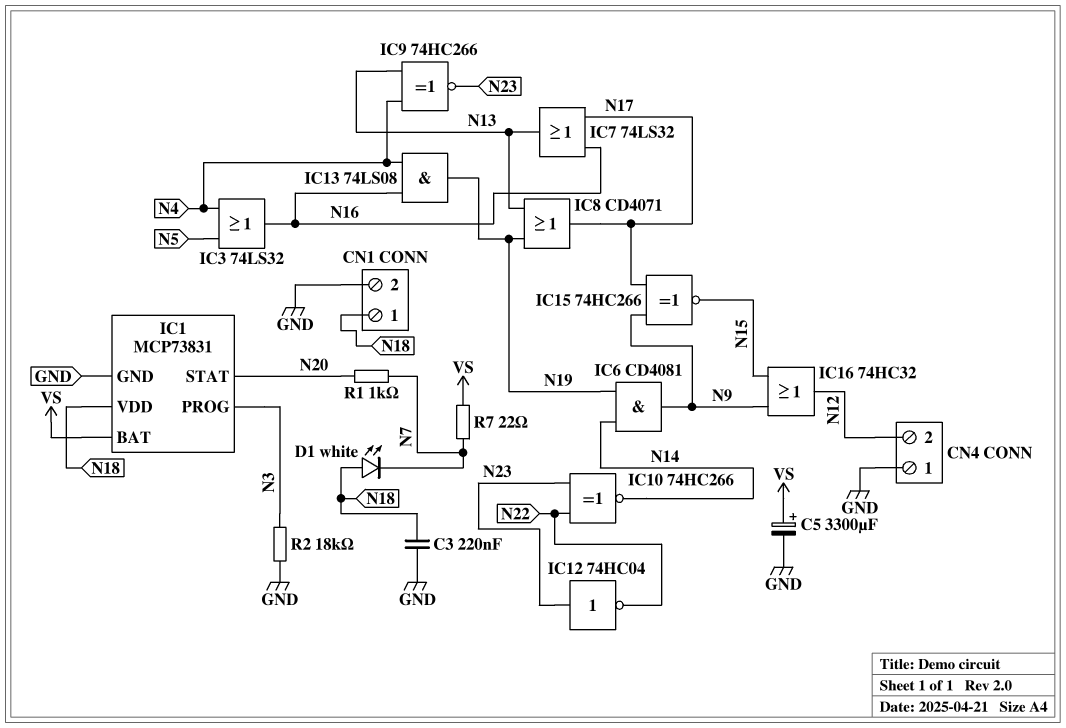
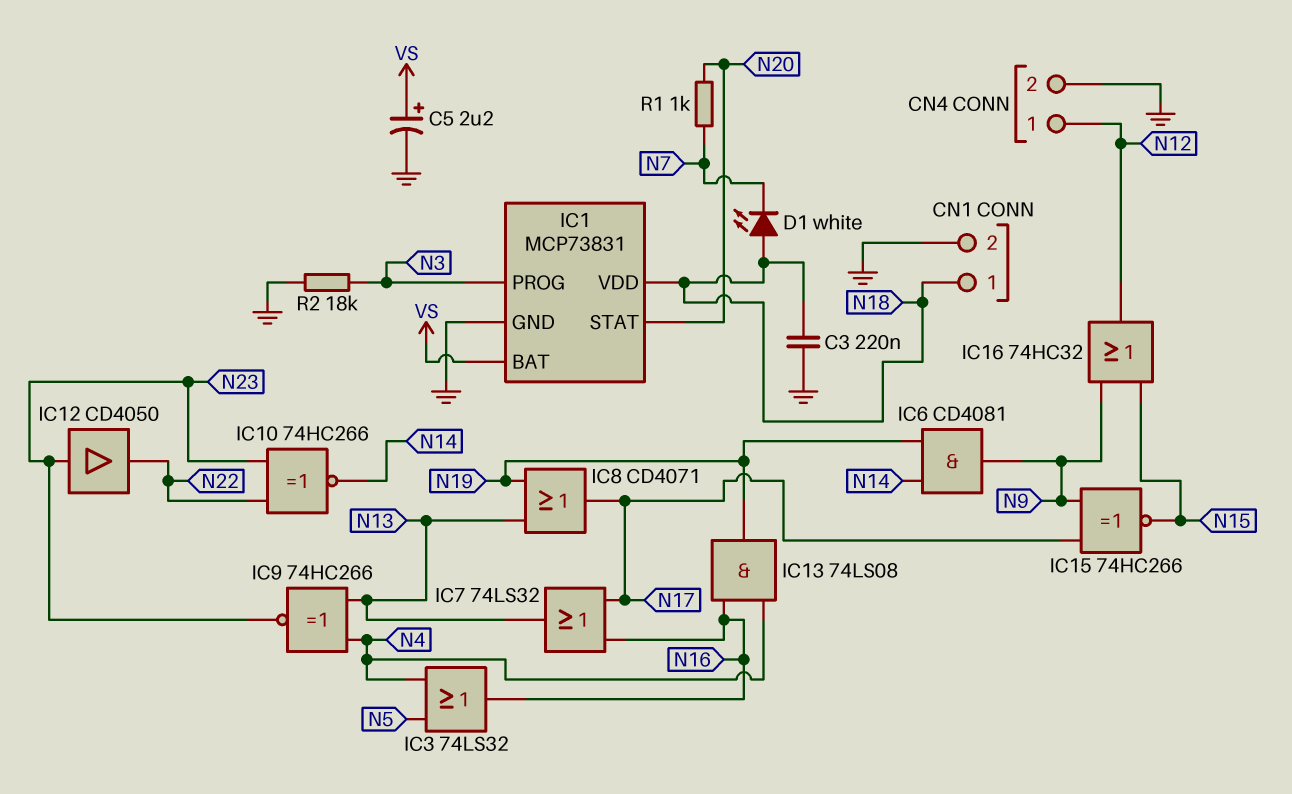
C5: 3300uF (plus VS, minus GND) -> 2.2uF (plus VS, minus GND)
CN4 pin 1: GND -> N12
CN4 pin 2: N12 -> GND
IC12: NOT 74HC04 (in N23, out N22) -> buffer CD4050 (in N23, out N22)
R7: 22 (N7, VS) -> none

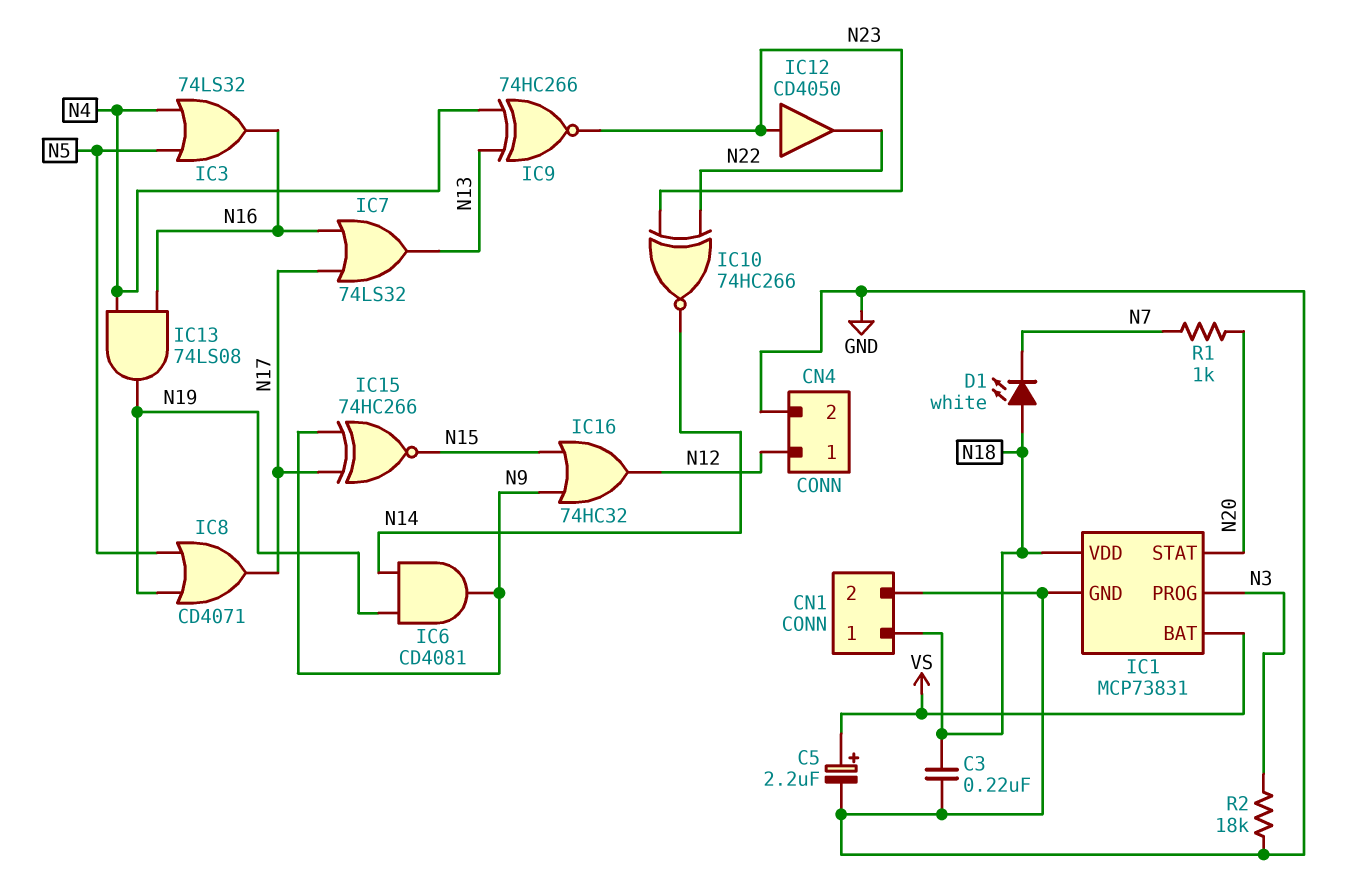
IC8: OR CD4071 (in N13, in N19, out N17) -> OR CD4071 (in N5, in N19, out N17)

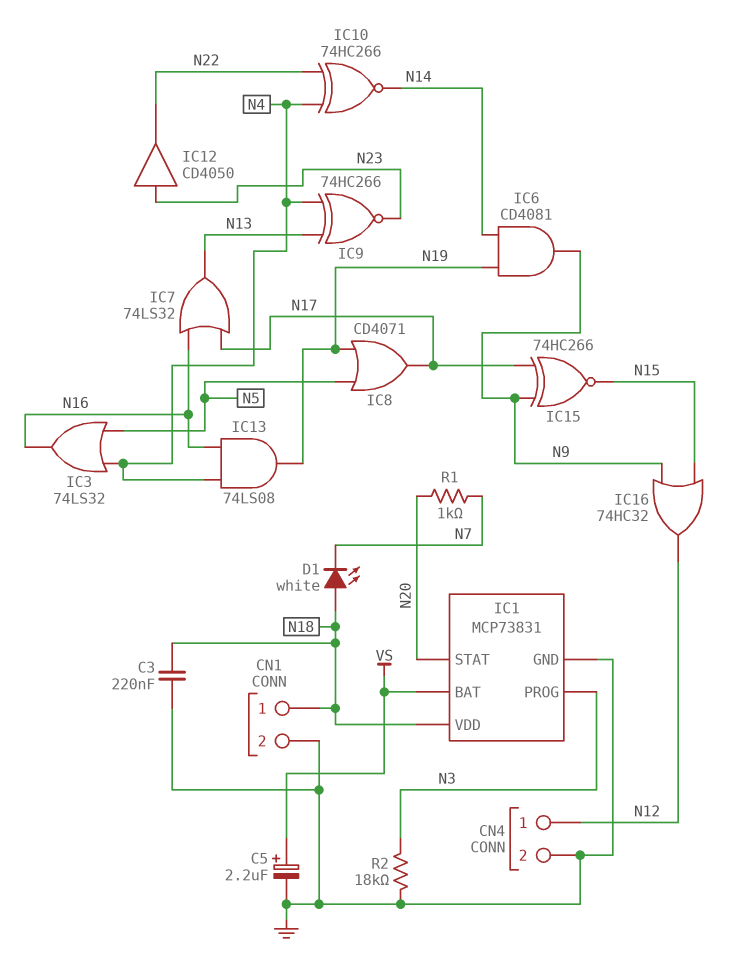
IC10: XNOR 74HC266 (in N22, in N23, out N14) -> XNOR 74HC266 (in N4, in N22, out N14)

